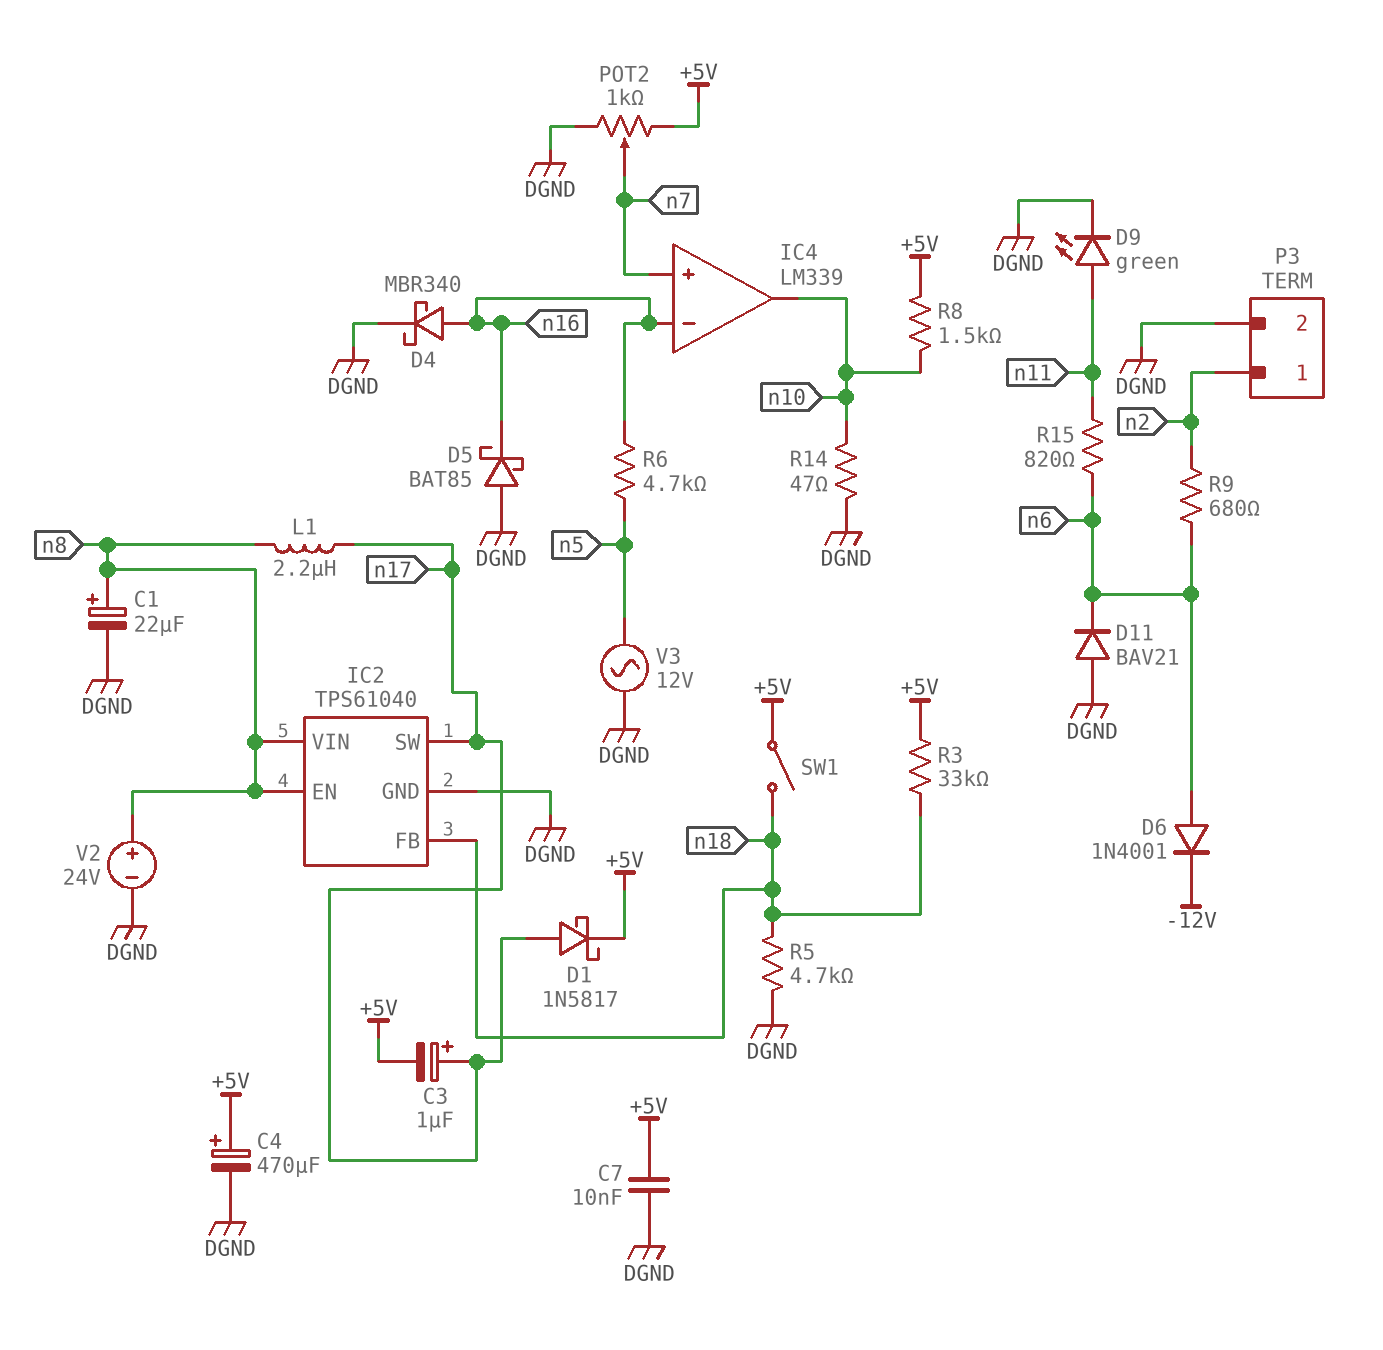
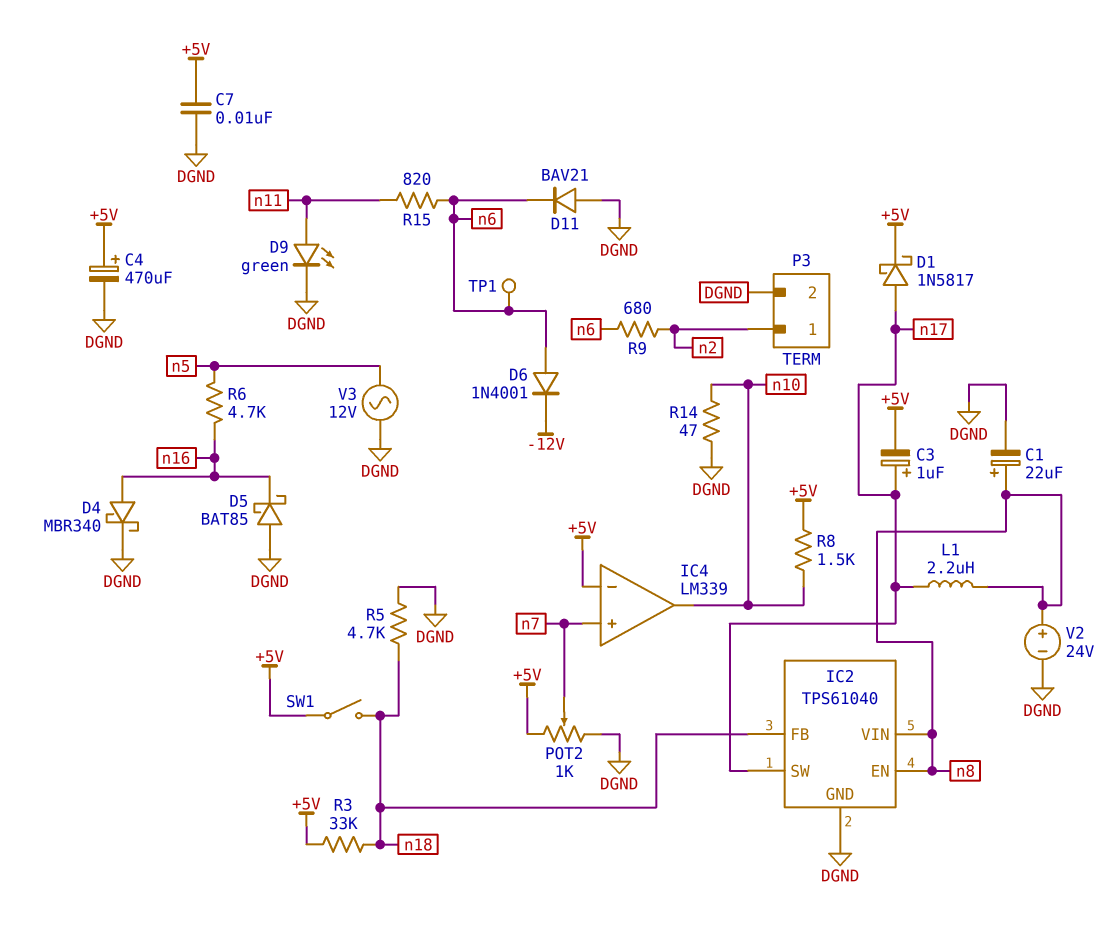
IC4 pin in-: n16 -> +5V
TP1: none -> test point (n6)

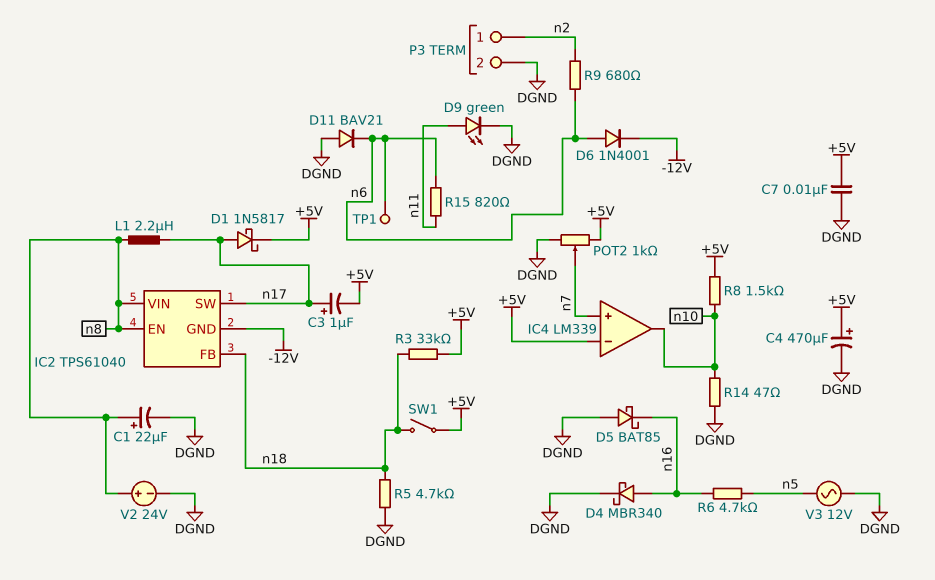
IC2 pin GND: DGND -> -12V

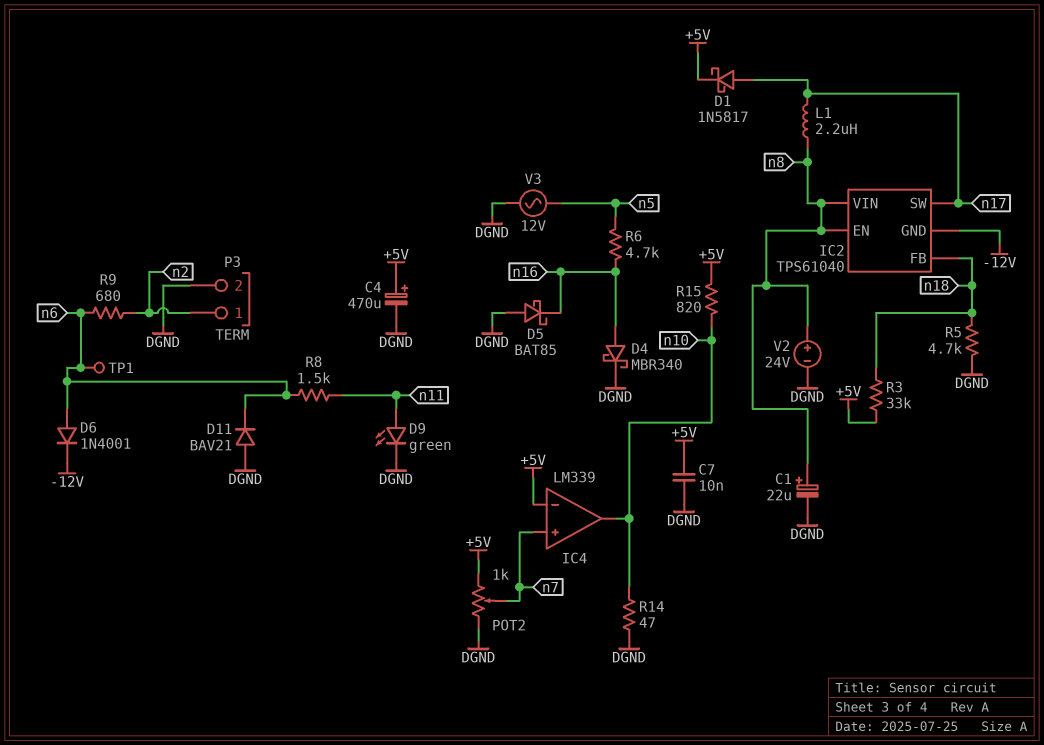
C3: 1uF (plus n17, minus +5V) -> none
R8: 1.5k (+5V, n10) -> 1.5k (n6, n11)
R15: 820 (n6, n11) -> 820 (+5V, n10)
SW1: switch (+5V, n18) -> none

